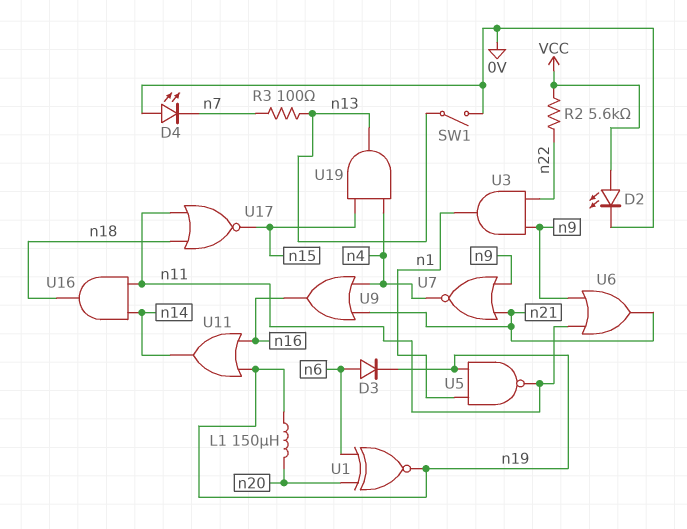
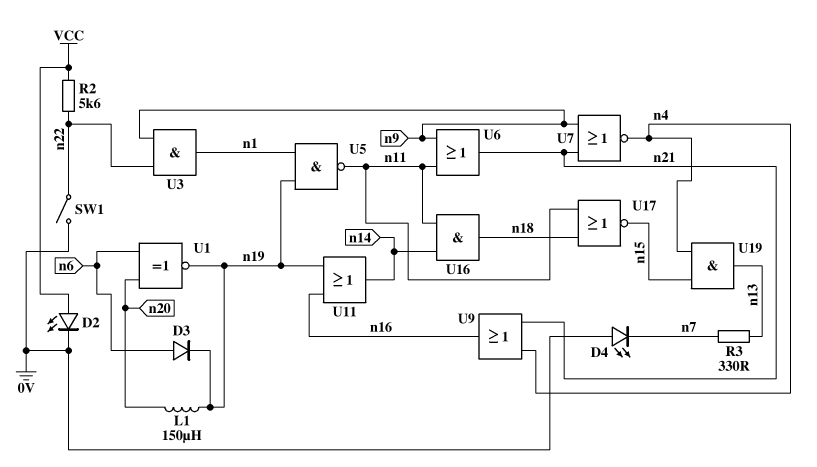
R3: 100 (n7, n13) -> 330 (n7, n13)
SW1: switch (0V, n13) -> switch (0V, n22)

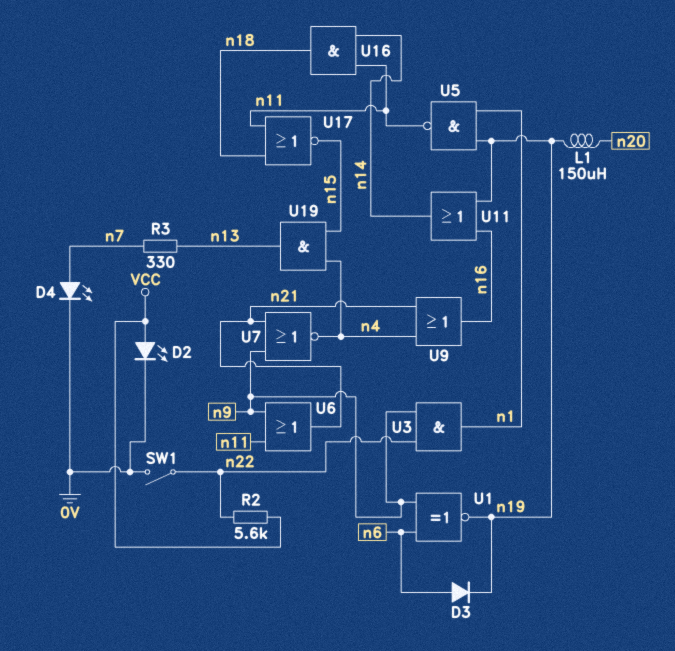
D4: LED (A 0V, K n7) -> LED (A n7, K 0V)
U1: XNOR (in n6, in n20, out n19) -> XNOR (in n6, in n9, out n19)

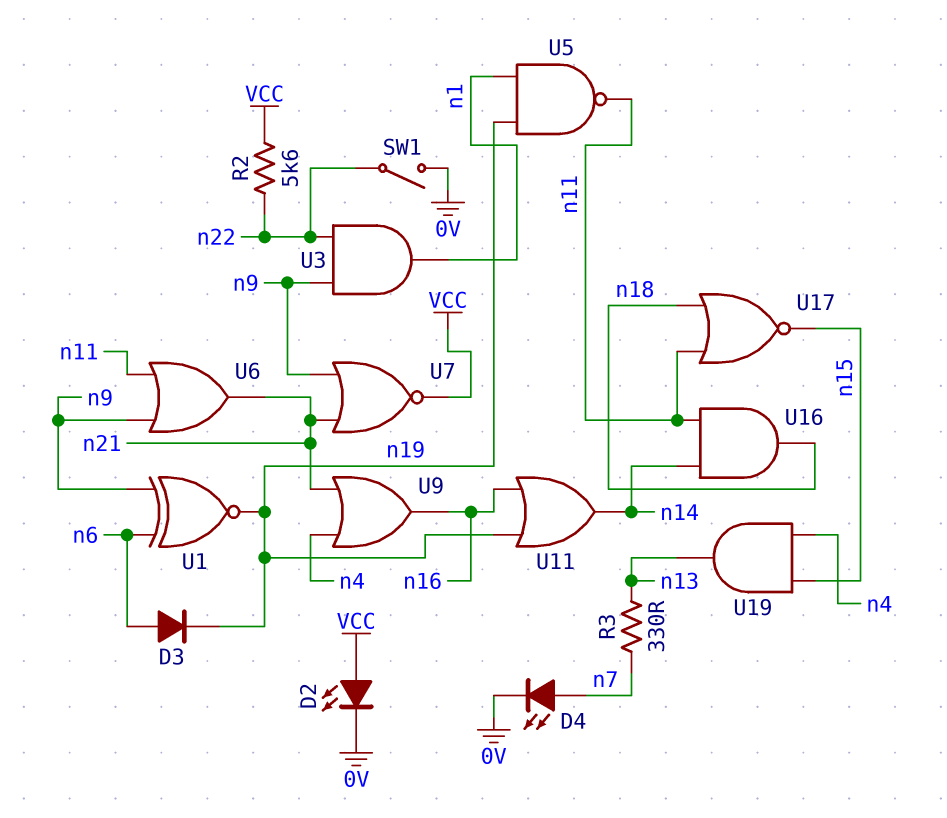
L1: 150uH (n19, n20) -> none
U7: NOR (in n9, in n21, out n4) -> NOR (in n9, in n21, out VCC)

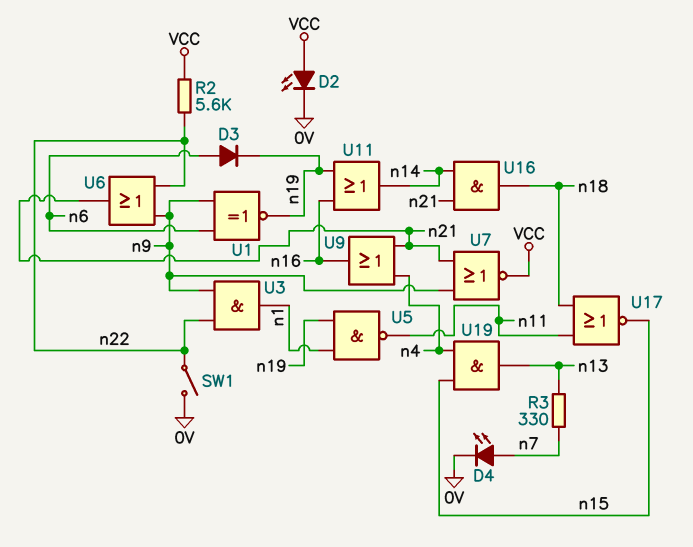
U6: OR (in n9, in n11, out n21) -> OR (in n9, in n22, out n21)
U16: AND (in n11, in n14, out n18) -> AND (in n14, in n21, out n18)

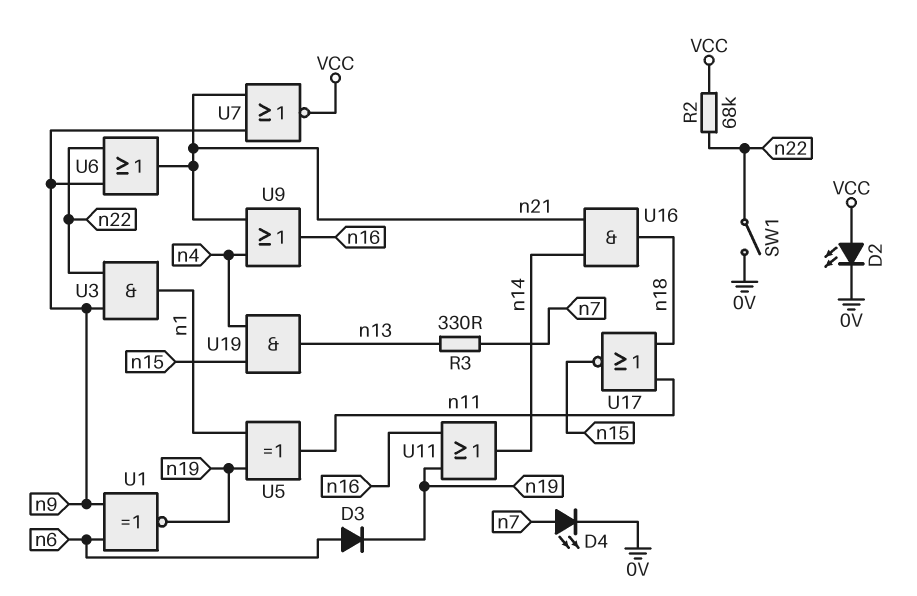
R2: 5.6k (VCC, n22) -> 68k (VCC, n22)
U5: NAND (in n1, in n19, out n11) -> XOR (in n1, in n19, out n11)

